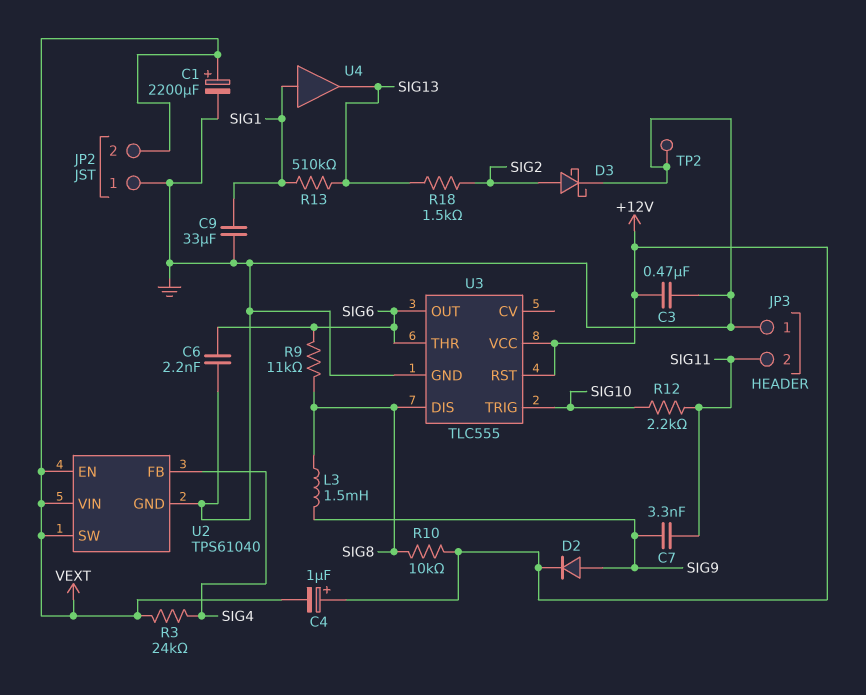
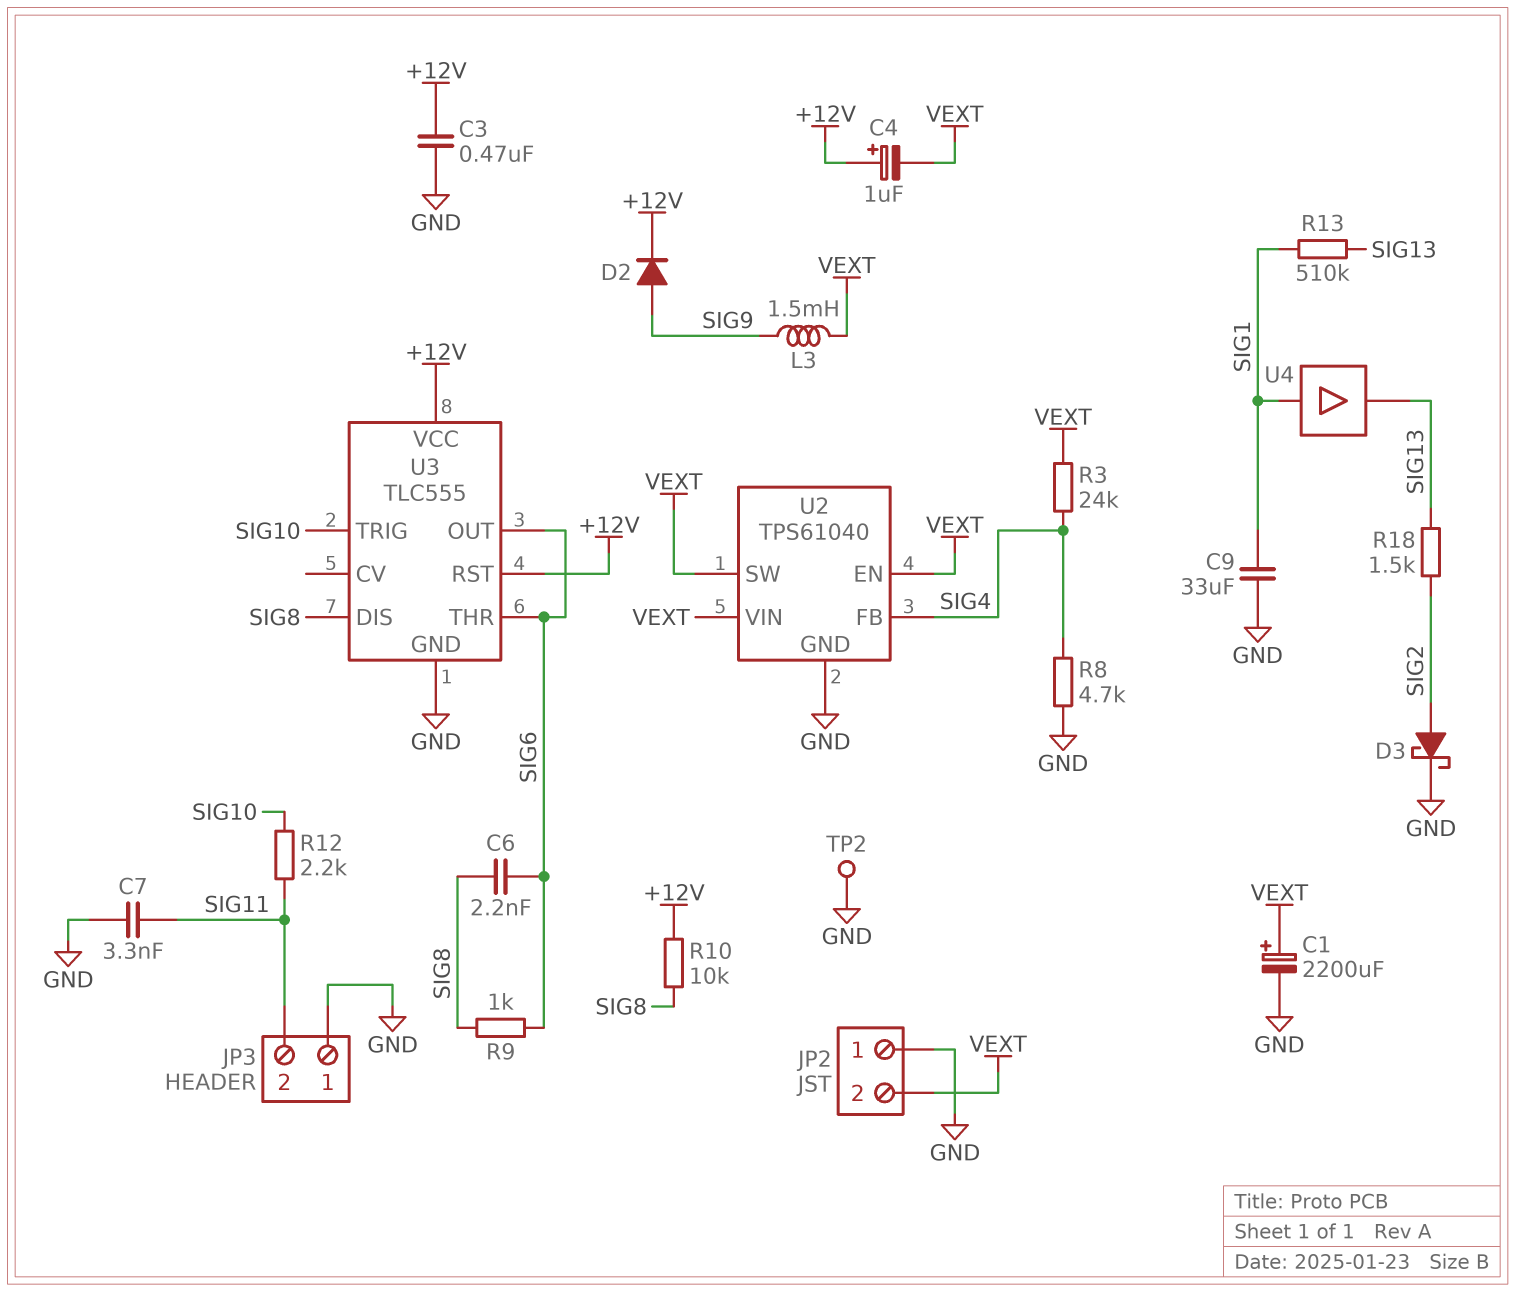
C6: 2.2nF (GND, SIG6) -> 2.2nF (SIG6, SIG8)
C7: 3.3nF (SIG9, SIG11) -> 3.3nF (GND, SIG11)
L3: 1.5mH (SIG8, SIG9) -> 1.5mH (SIG9, VEXT)
R8: none -> 4.7k (GND, SIG4)
R9: 11k (SIG6, SIG8) -> 1k (SIG6, SIG8)

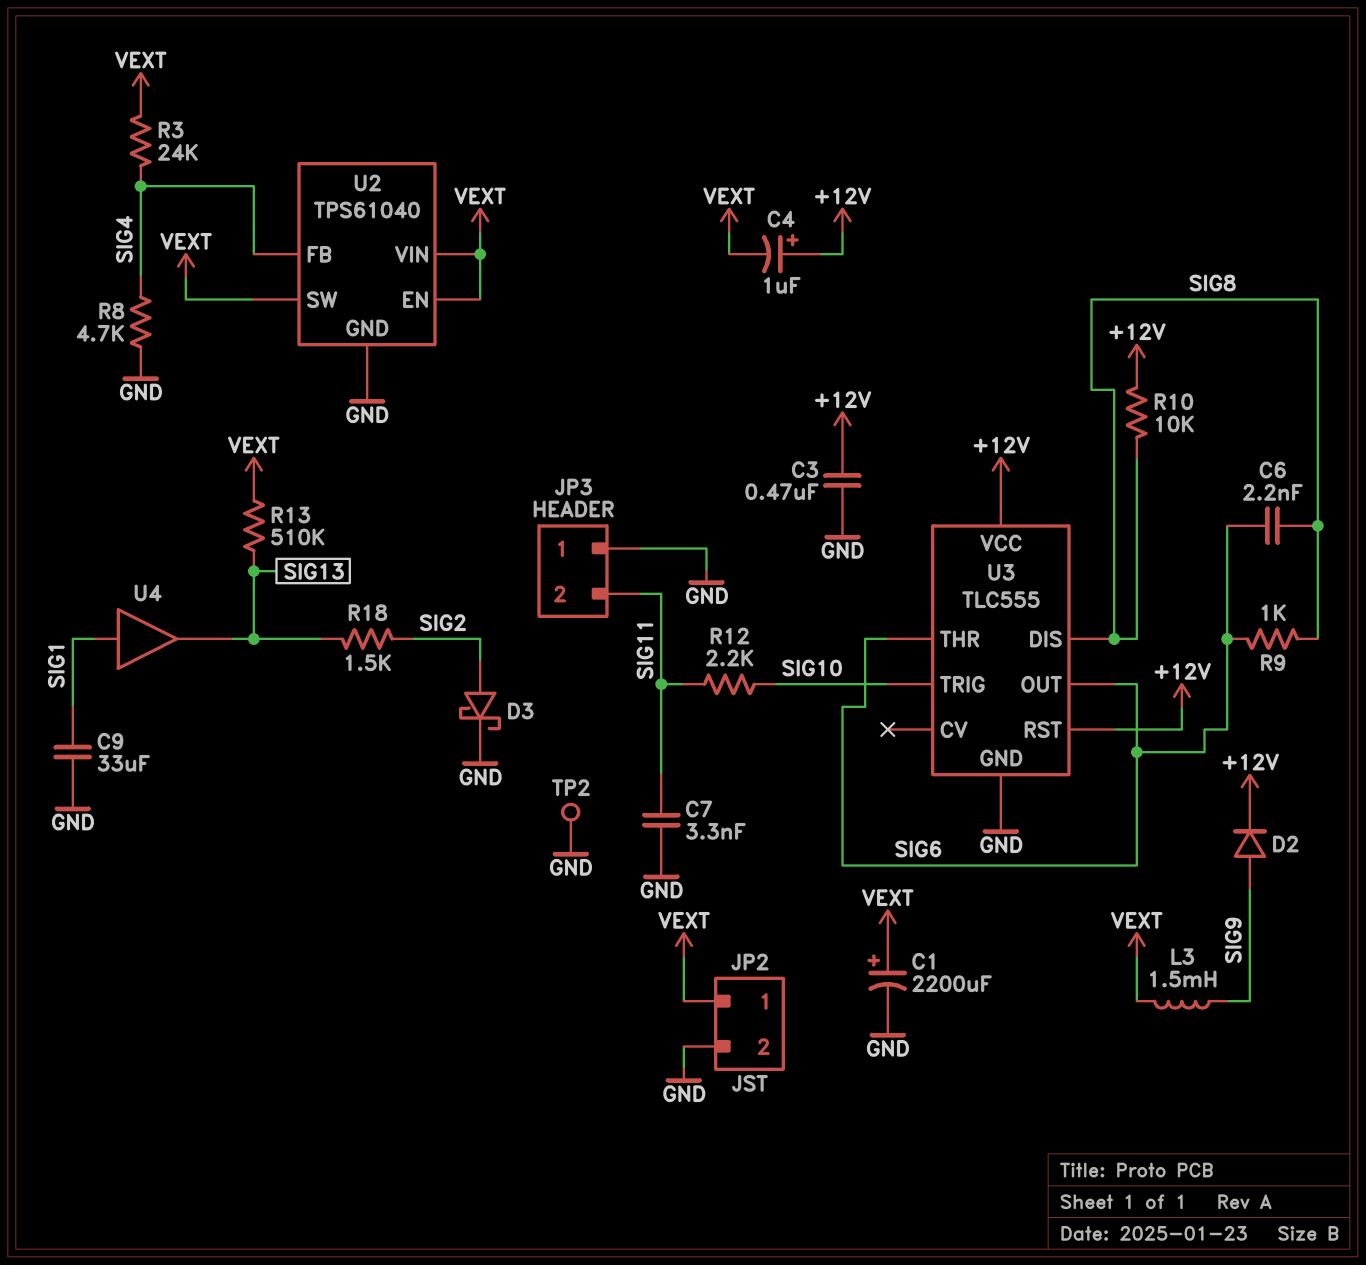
JP2 pin 1: GND -> VEXT
JP2 pin 2: VEXT -> GND
R13: 510k (SIG1, SIG13) -> 510k (SIG13, VEXT)

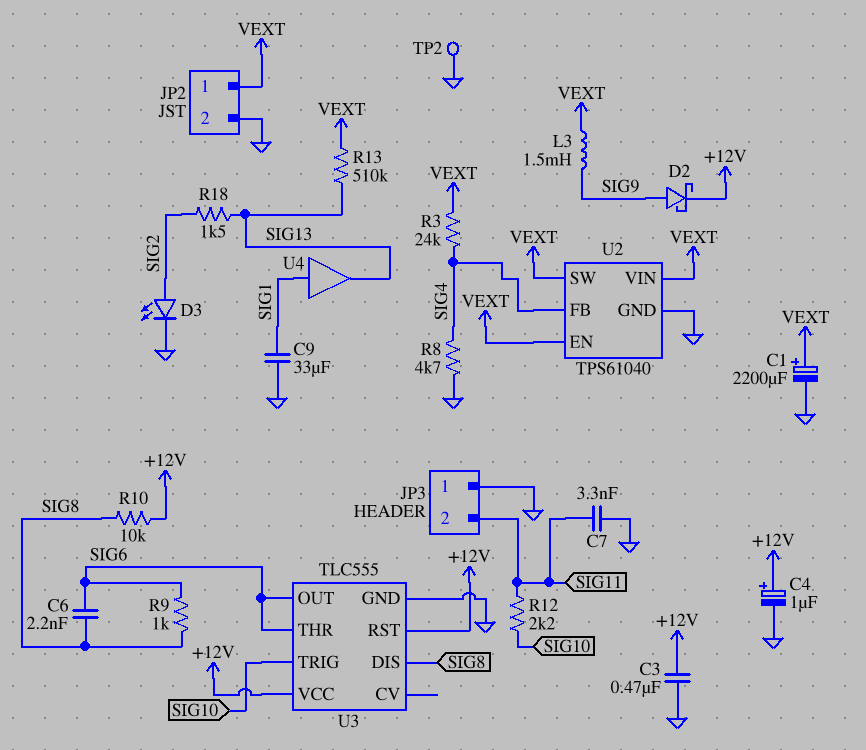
C4: 1uF (plus +12V, minus VEXT) -> 1uF (plus +12V, minus GND)
D2: diode (A SIG9, K +12V) -> schottky (A SIG9, K +12V)
D3: schottky (A SIG2, K GND) -> LED (A SIG2, K GND)

